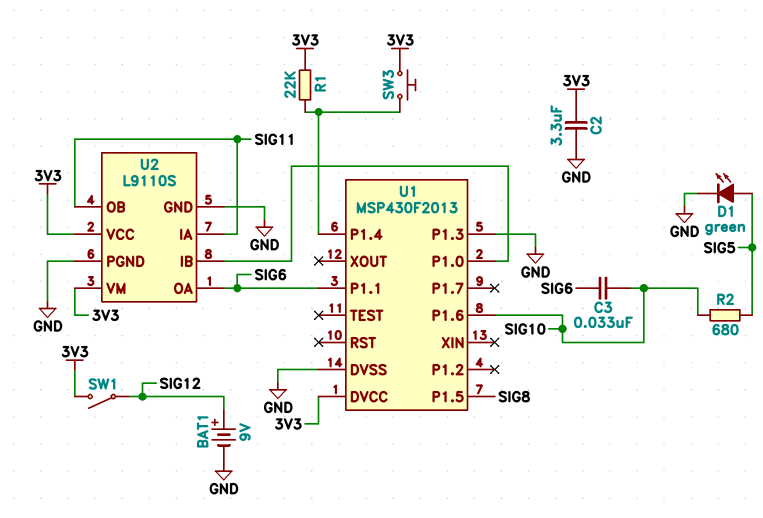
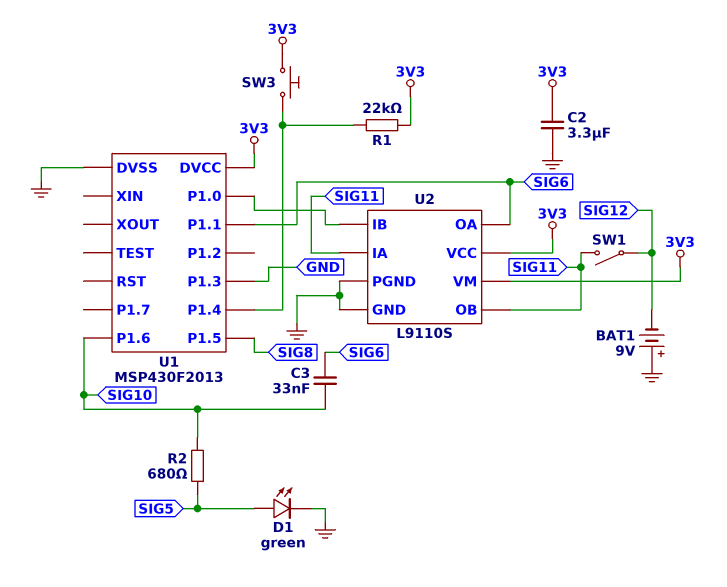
BAT1: 9V (plus SIG12, minus GND) -> 9V (plus GND, minus SIG12)
SW1: switch (3V3, SIG12) -> switch (SIG11, SIG12)

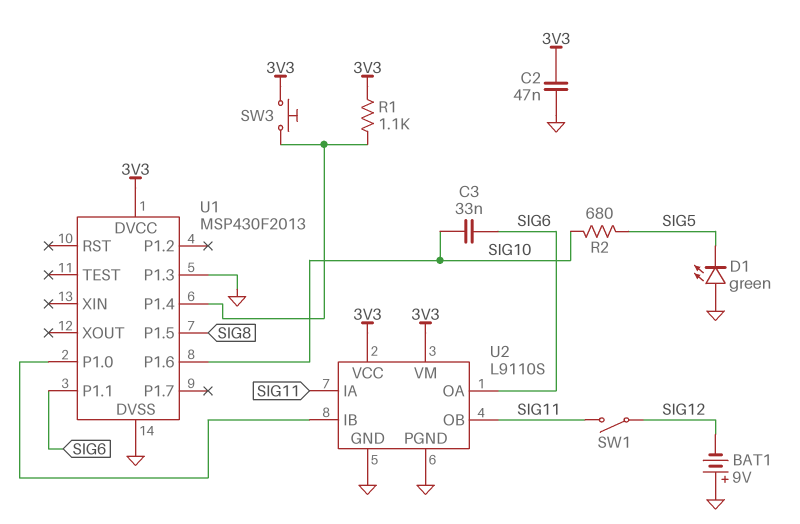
C2: 3.3uF (3V3, GND) -> 47nF (3V3, GND)
D1: LED green (A SIG5, K GND) -> LED green (A GND, K SIG5)
R1: 22k (3V3, U1/P1.4) -> 1.1k (3V3, U1/P1.4)

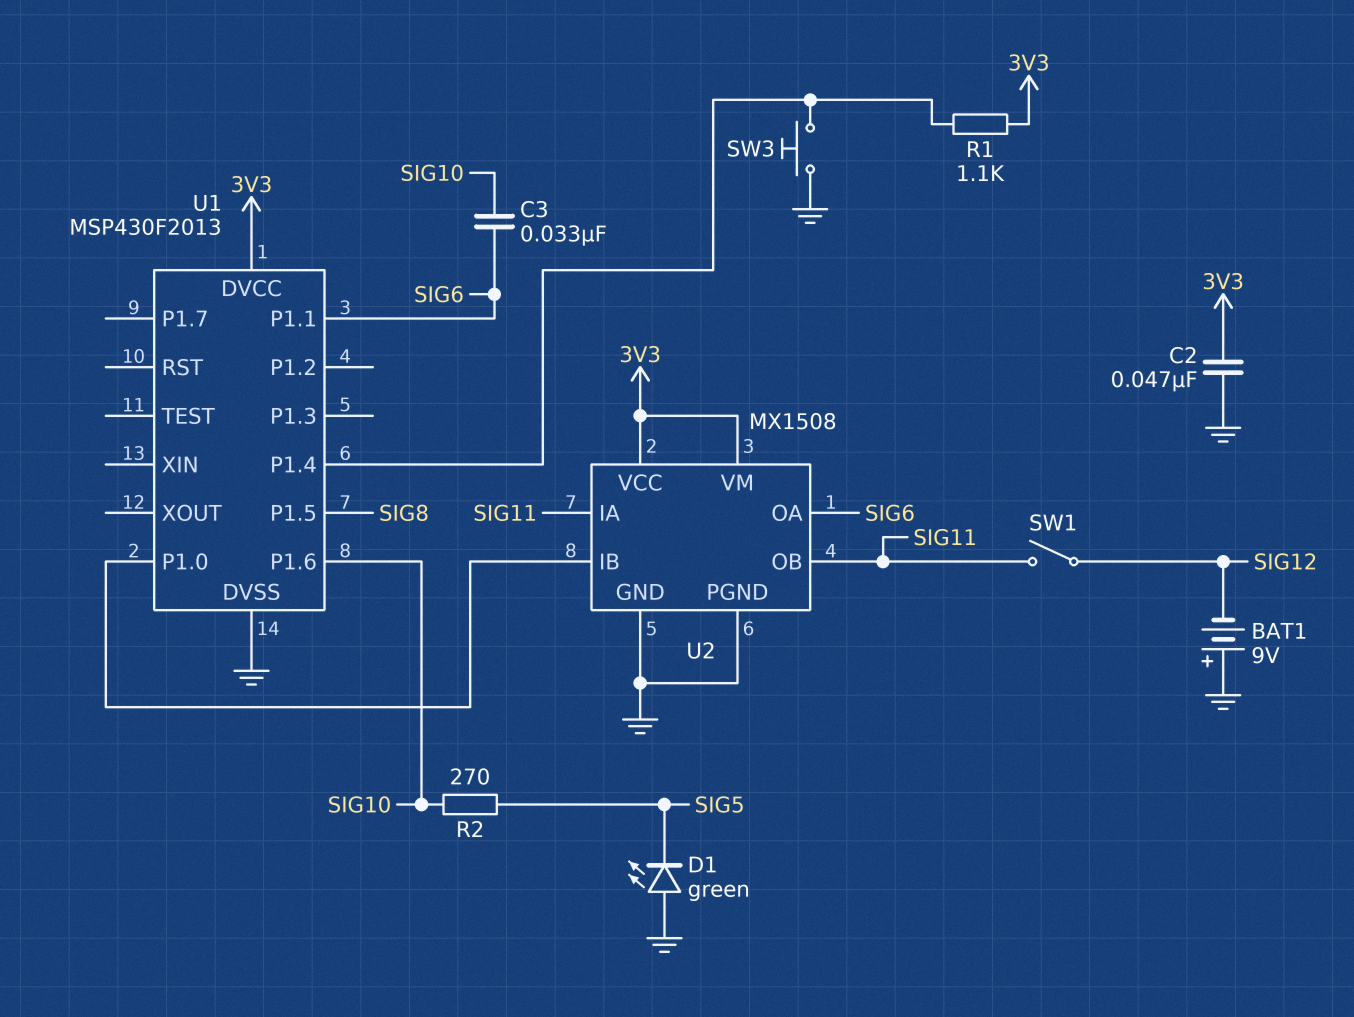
R2: 680 (SIG5, SIG10) -> 270 (SIG5, SIG10)
SW3: button (3V3, U1/P1.4) -> button (GND, U1/P1.4)
U1 pin P1.3: GND -> none
U2: L9110S -> MX1508

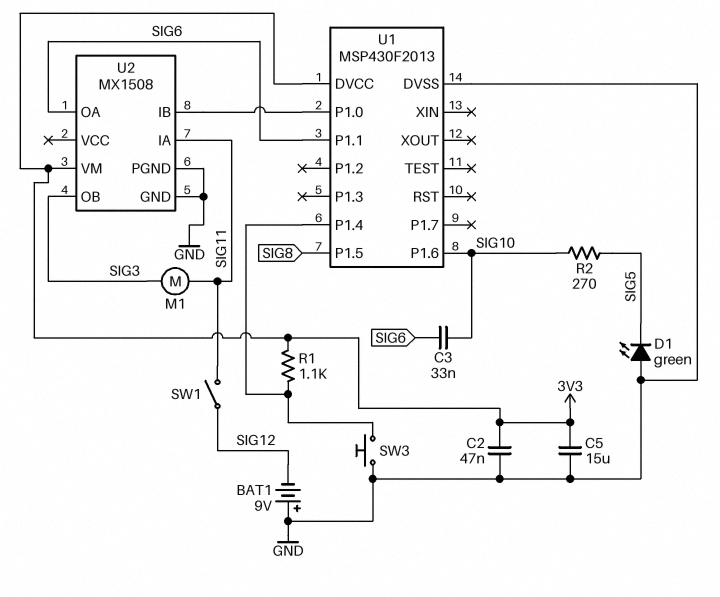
C5: none -> 15uF (3V3, GND)
M1: none -> motor (SIG3, SIG11)
U2 pin OB: SIG11 -> SIG3
U2 pin VCC: 3V3 -> none

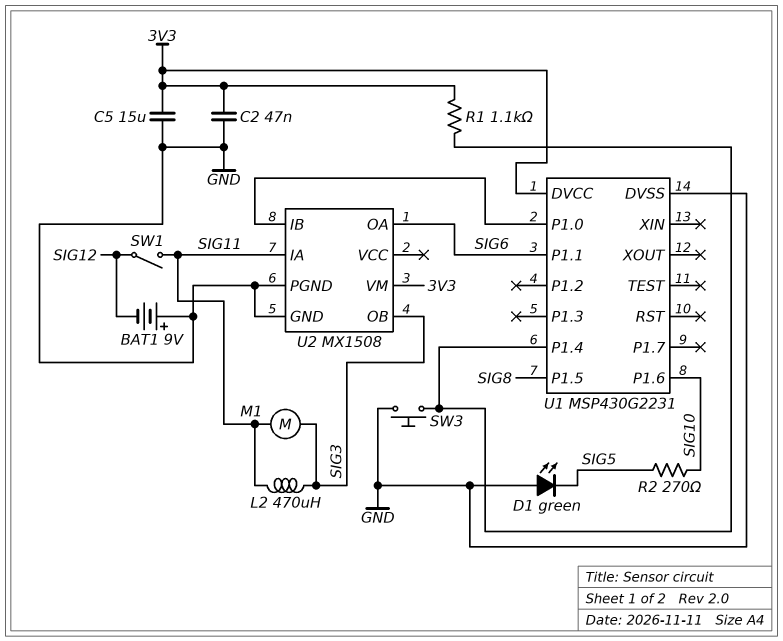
C3: 33nF (SIG6, SIG10) -> none
L2: none -> 470uH (SIG3, SIG11)
U1: MSP430F2013 -> MSP430G2231

